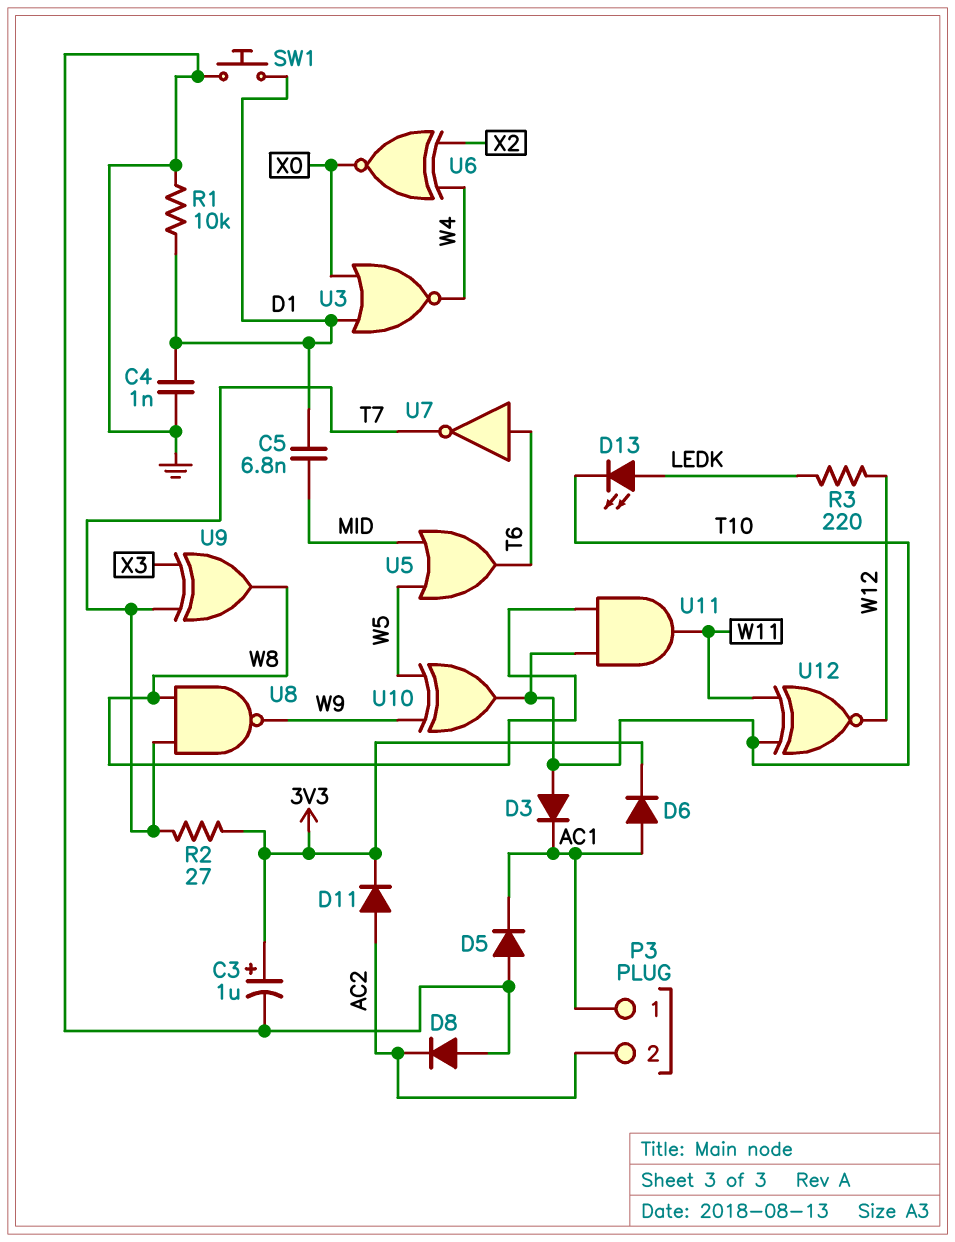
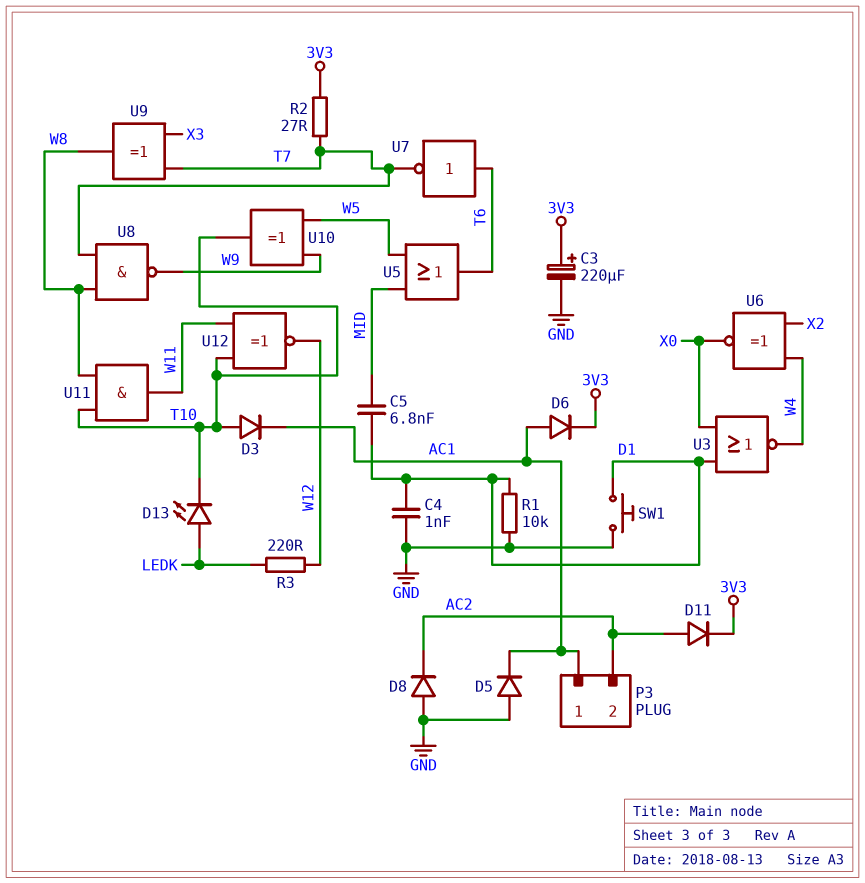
C3: 1uF (plus 3V3, minus GND) -> 220uF (plus 3V3, minus GND)

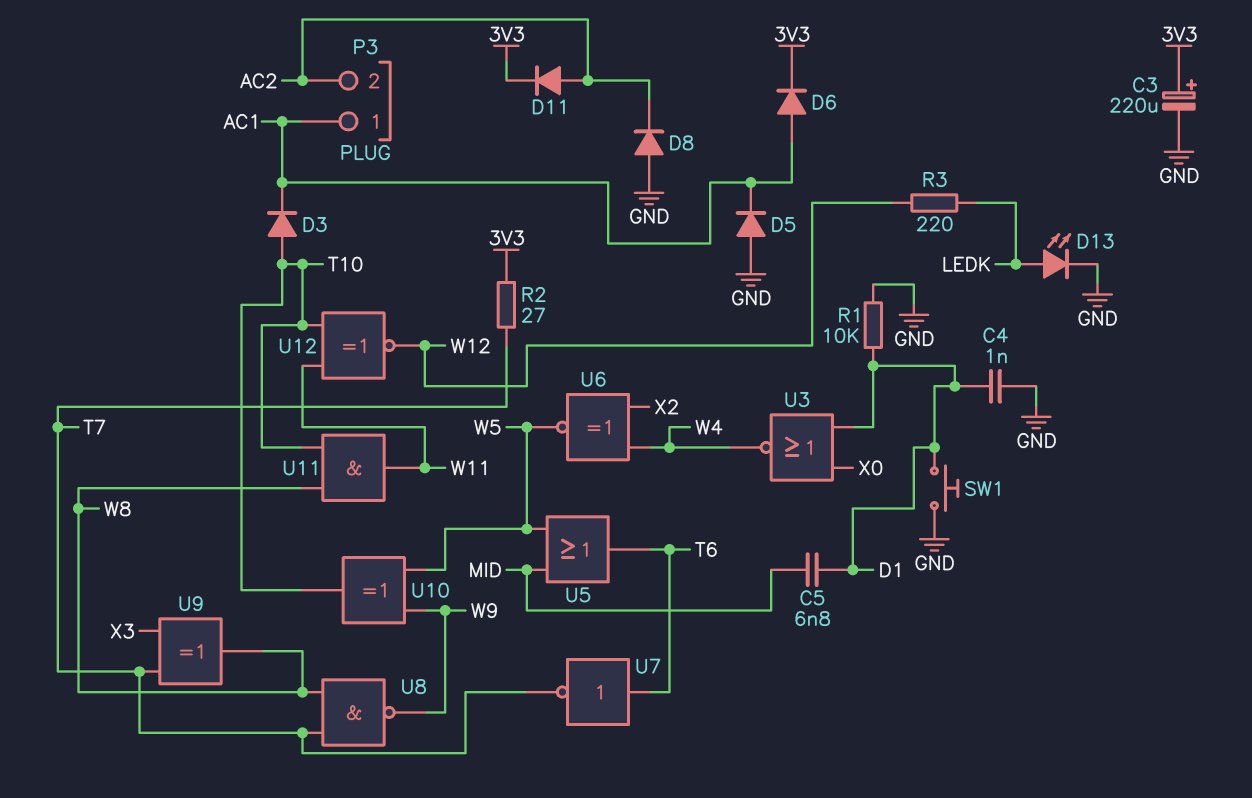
D13: LED (A LEDK, K T10) -> LED (A LEDK, K GND)
U6: XNOR (in W4, in X2, out X0) -> XNOR (in W4, in X2, out W5)

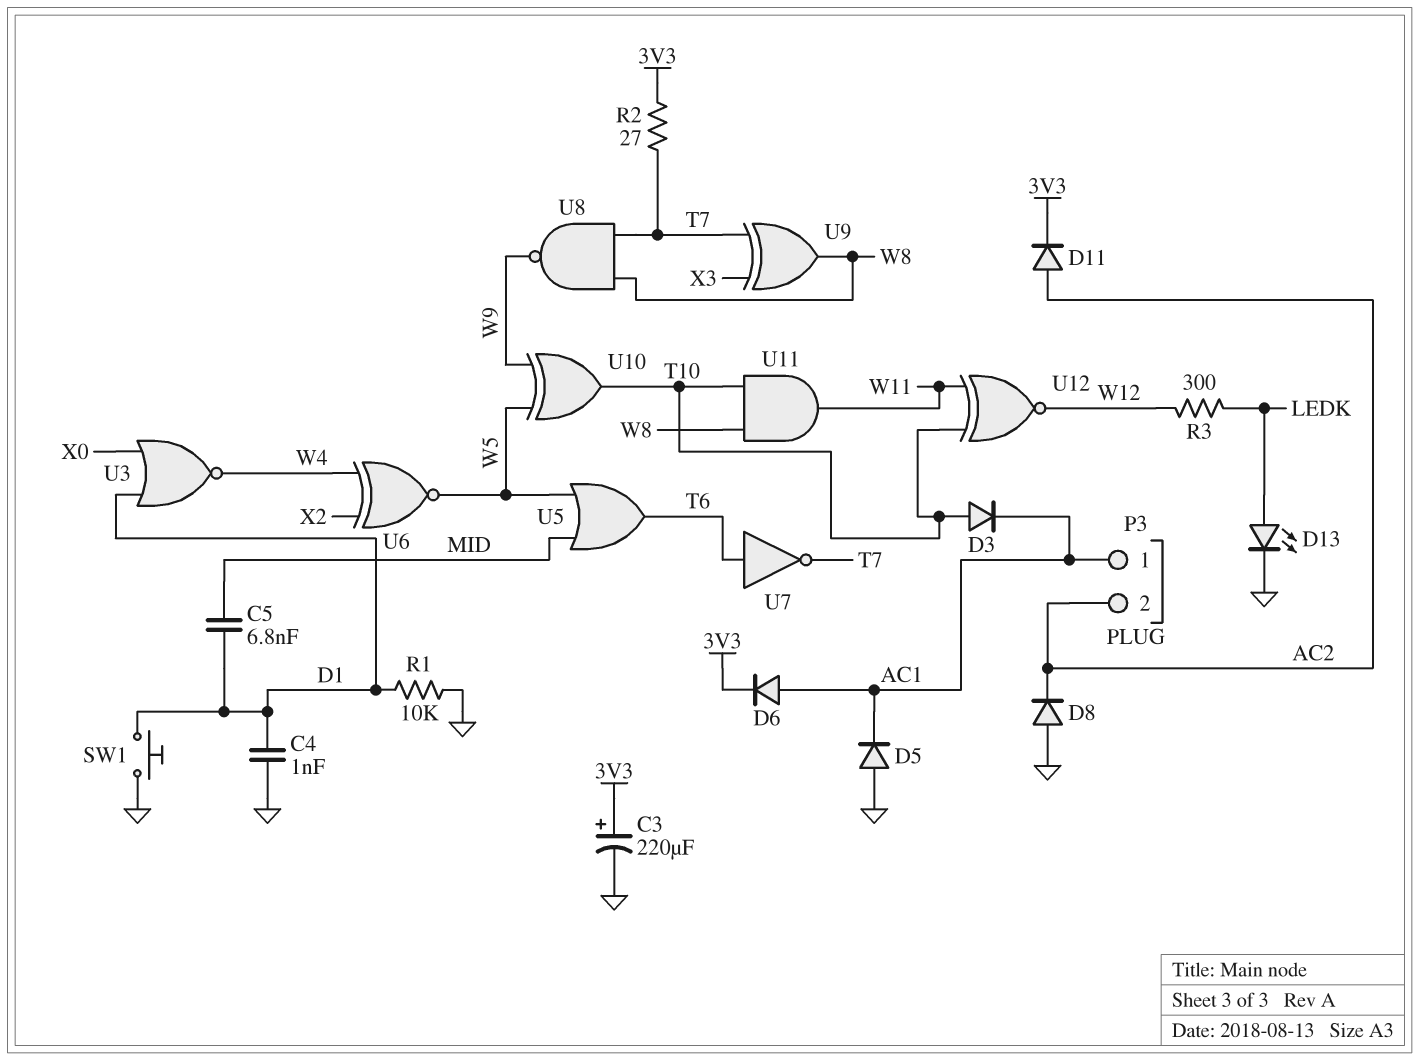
R3: 220 (LEDK, W12) -> 300 (LEDK, W12)

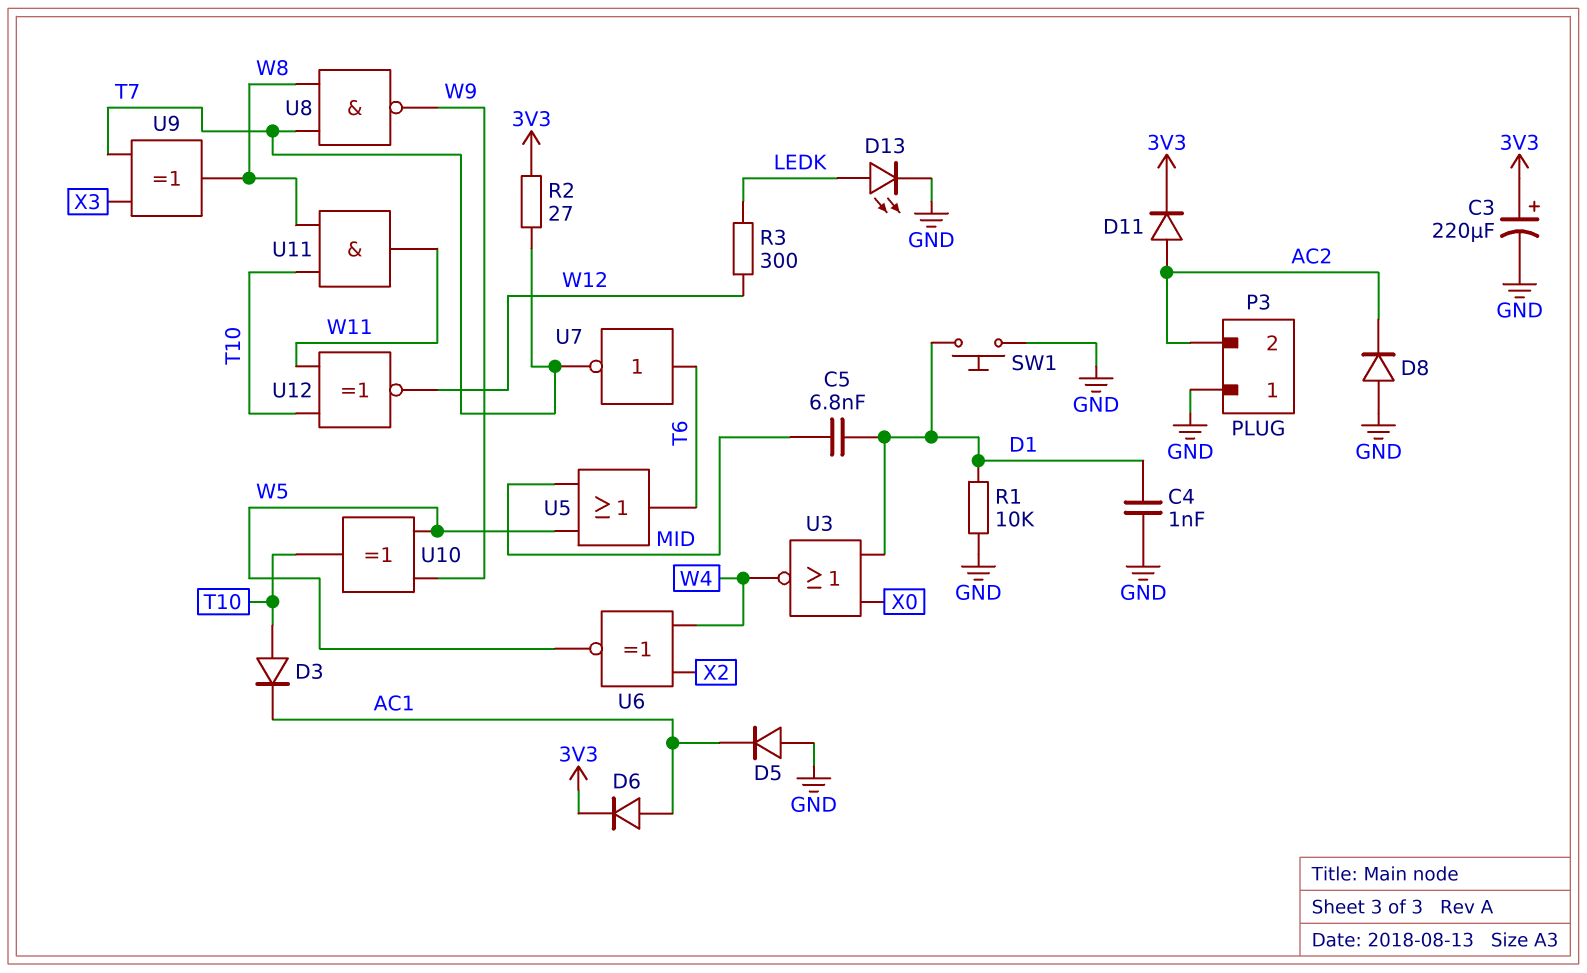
P3 pin 1: AC1 -> GND

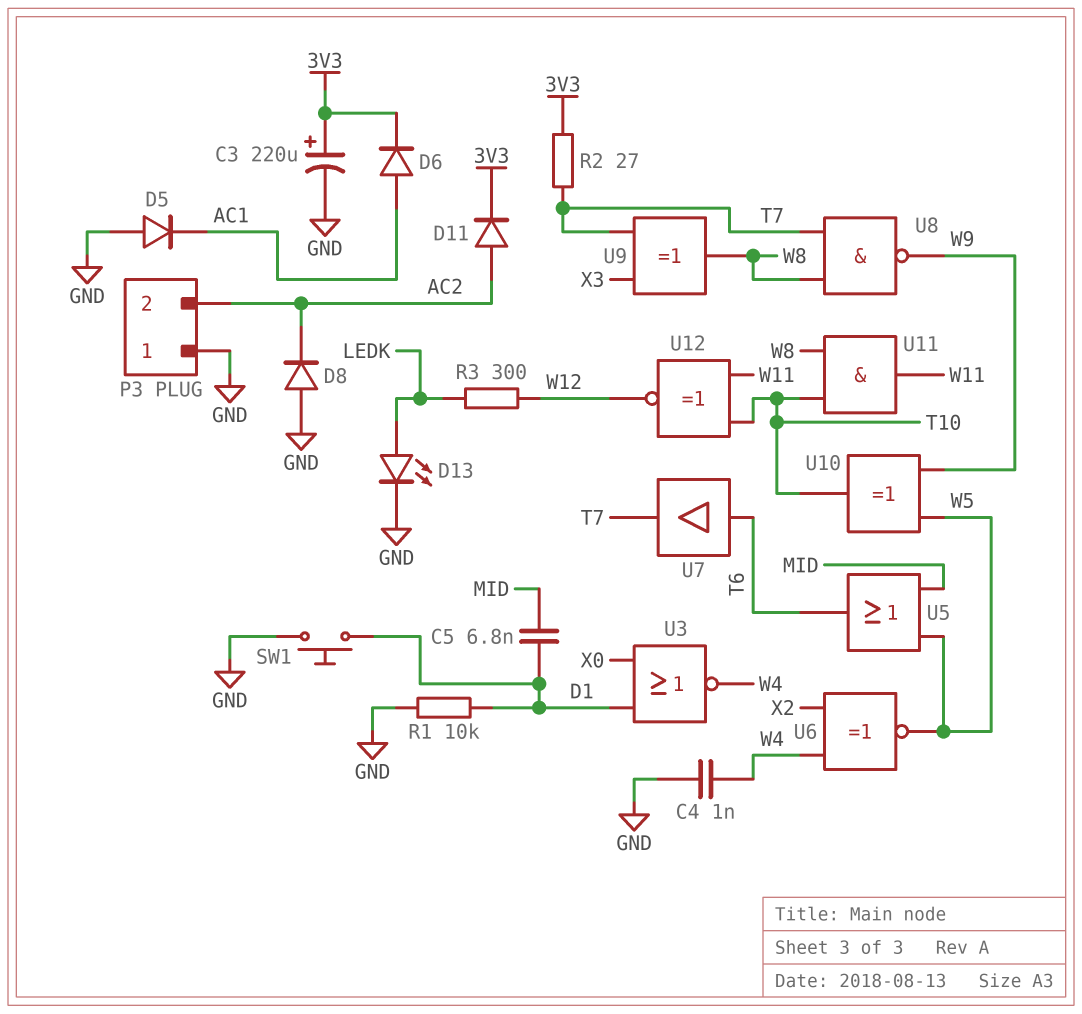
C4: 1nF (D1, GND) -> 1nF (GND, W4)
D3: diode (A T10, K AC1) -> none
U7: NOT (in T6, out T7) -> buffer (in T6, out T7)

